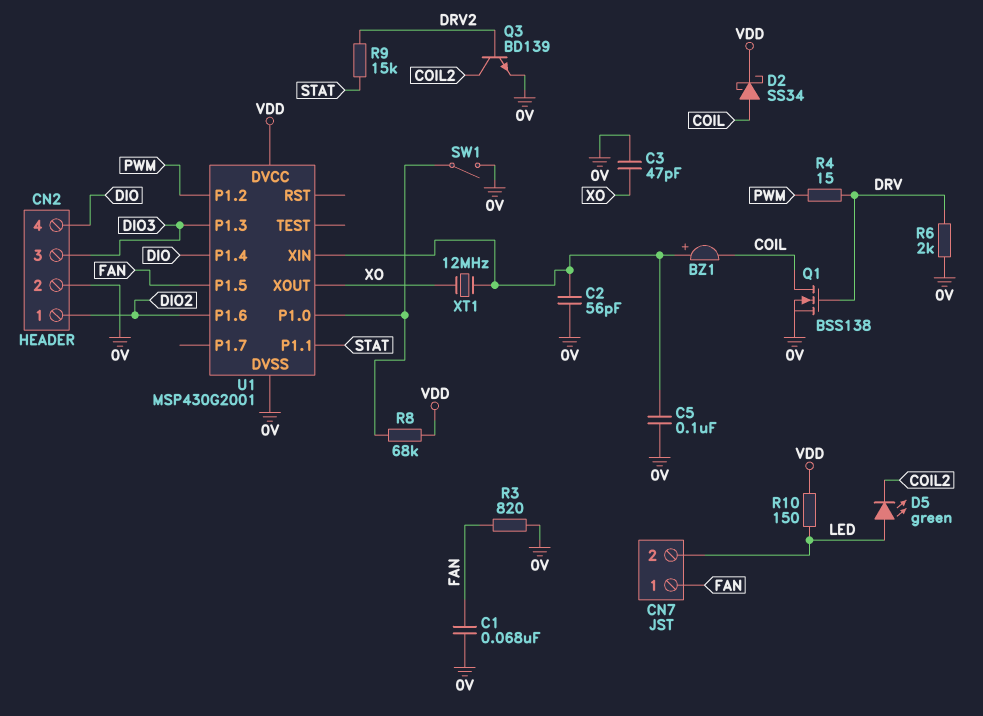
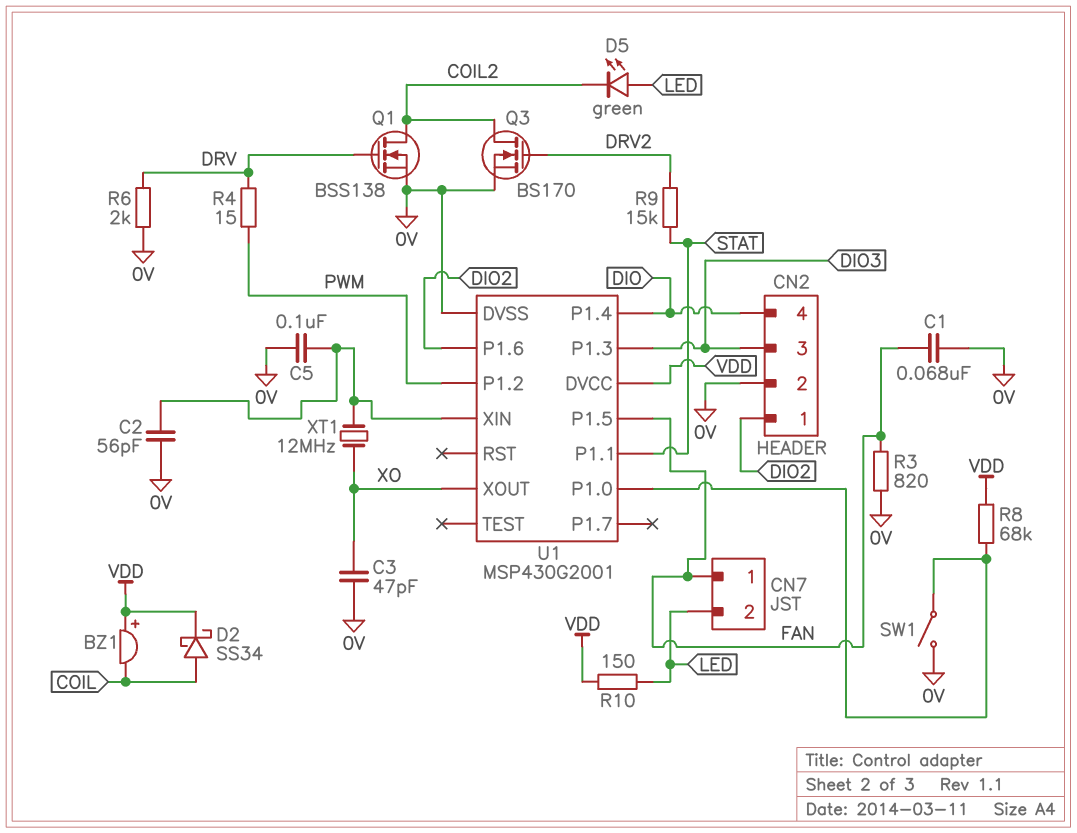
BZ1: buzzer (plus U1/XIN, minus COIL) -> buzzer (plus VDD, minus COIL)
Q1: NMOS BSS138 (G DRV, D COIL, S 0V) -> NMOS BSS138 (G DRV, D COIL2, S 0V)
Q3: NPN BD139 (B DRV2, C COIL2, E 0V) -> NMOS BS170 (G DRV2, D COIL2, S 0V)

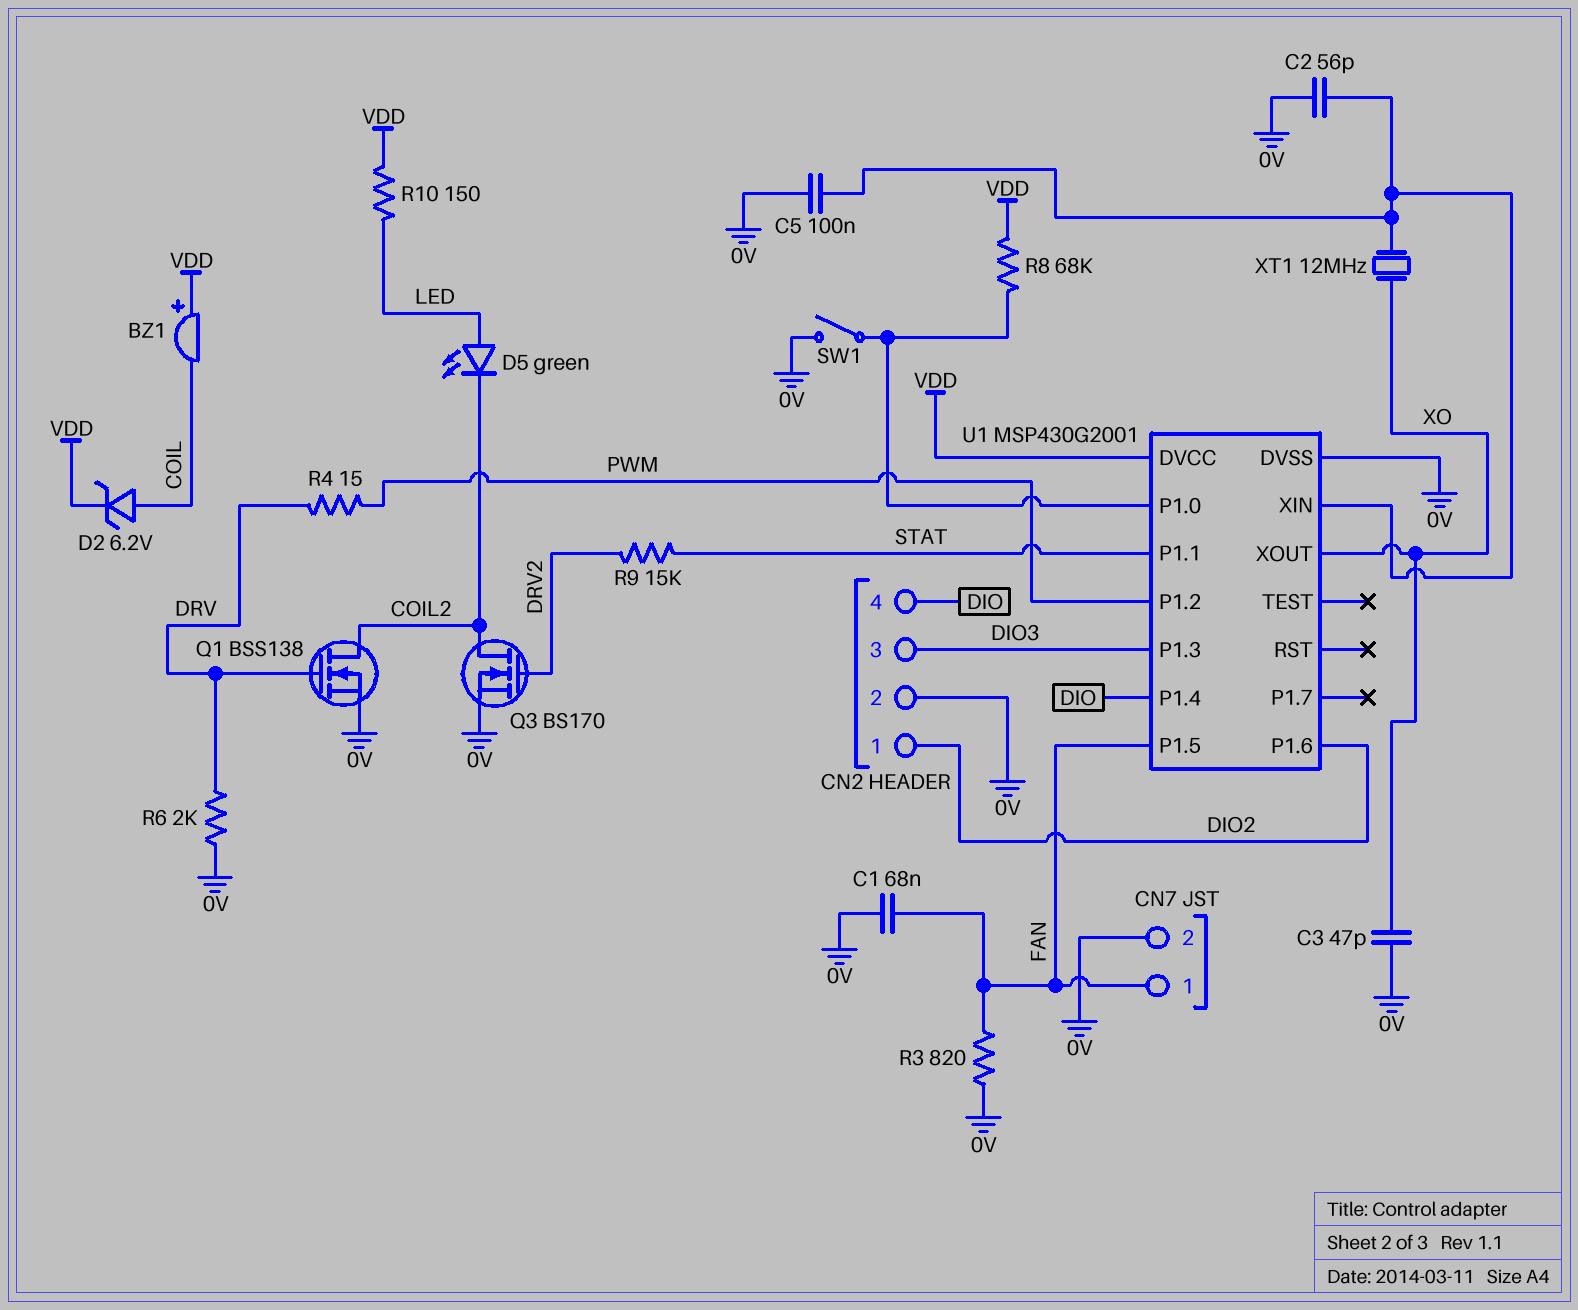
CN7 pin 2: LED -> 0V
D2: schottky SS34 (A COIL, K VDD) -> zener 6.2V (A COIL, K VDD)

